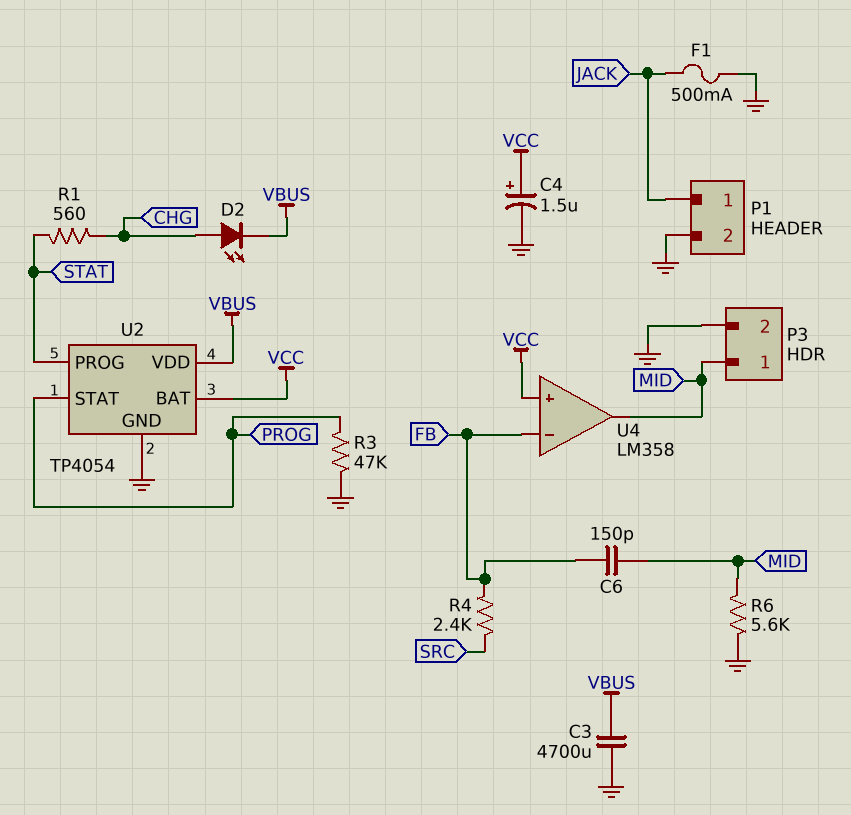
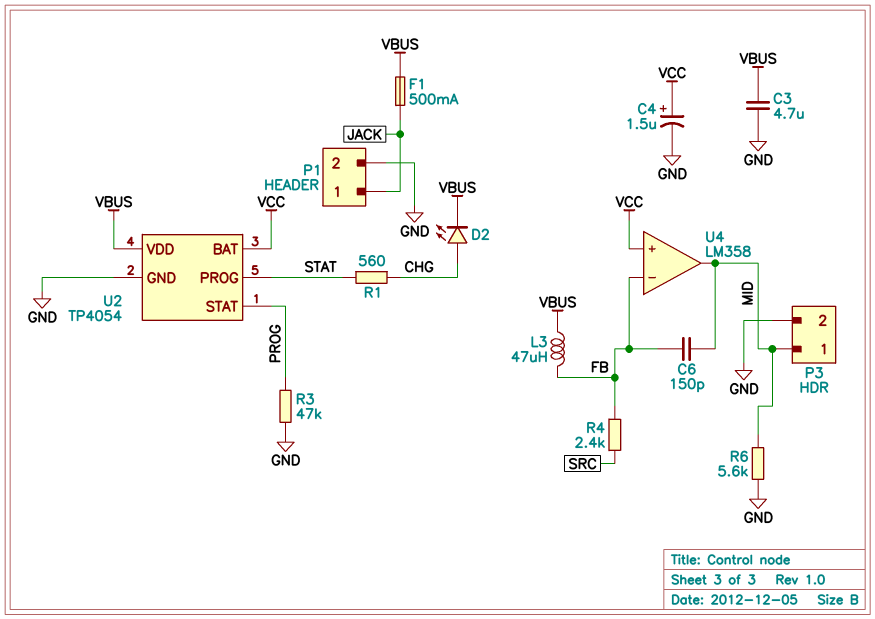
C3: 4700uF (GND, VBUS) -> 4.7uF (GND, VBUS)
F1: 500mA (GND, JACK) -> 500mA (JACK, VBUS)
L3: none -> 47uH (FB, VBUS)

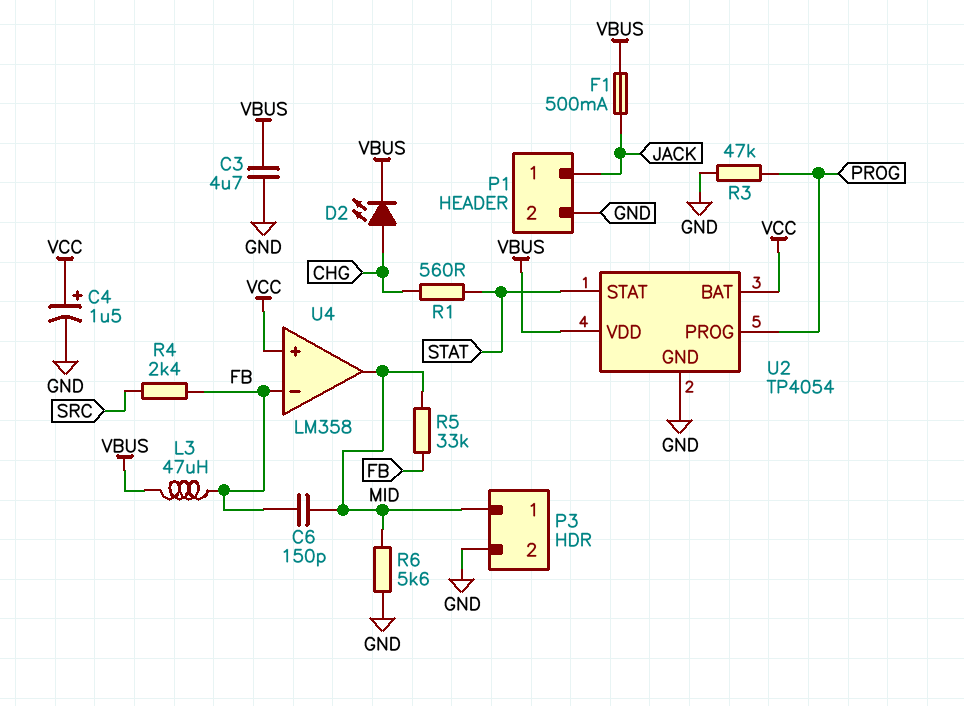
R5: none -> 33k (FB, MID)
U2 pin PROG: STAT -> PROG
U2 pin STAT: PROG -> STAT

